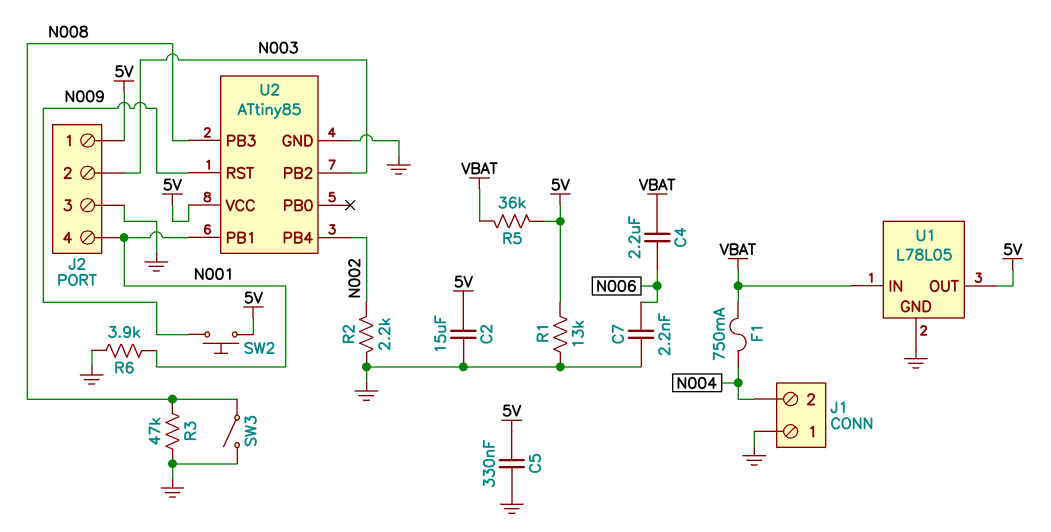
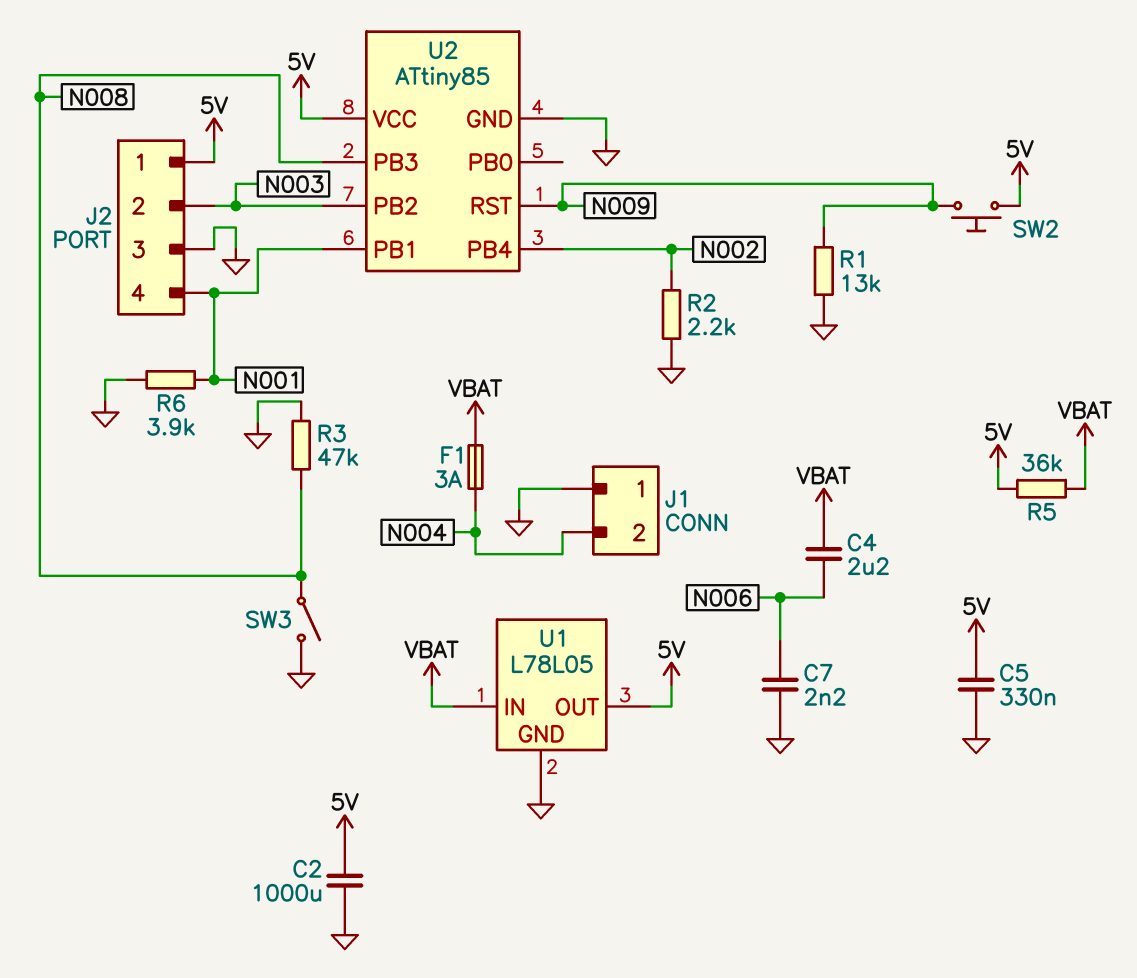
C2: 15uF (5V, GND) -> 1000uF (5V, GND)
F1: 750mA (N004, VBAT) -> 3A (N004, VBAT)
R1: 13k (5V, GND) -> 13k (GND, N009)

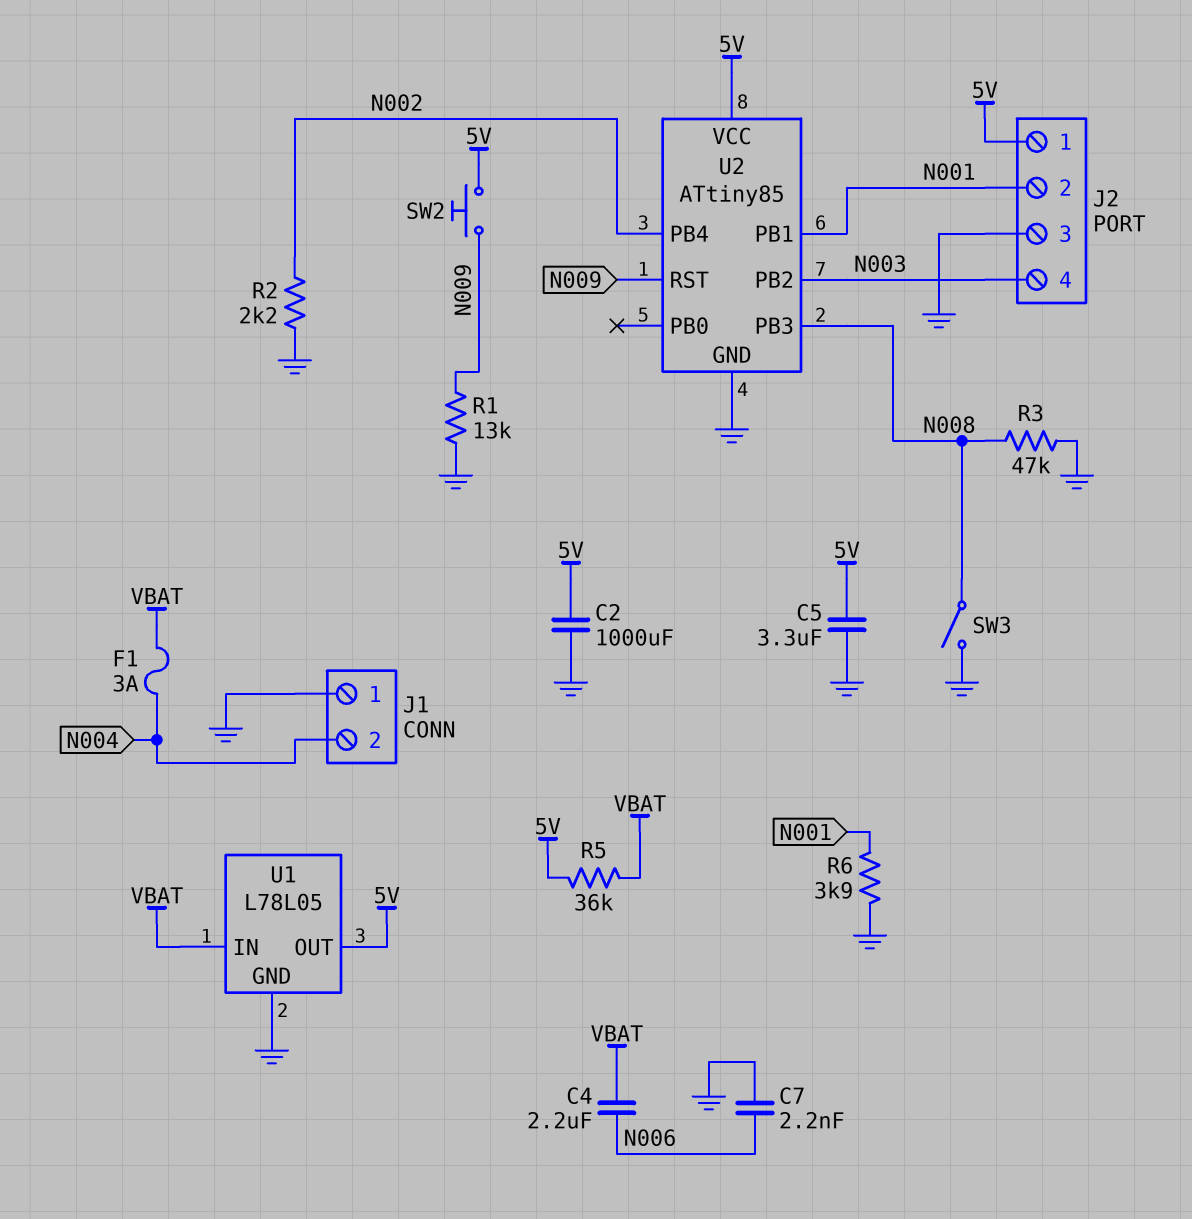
C5: 330nF (5V, GND) -> 3.3uF (5V, GND)
J2 pin 2: N003 -> N001
J2 pin 4: N001 -> N003

